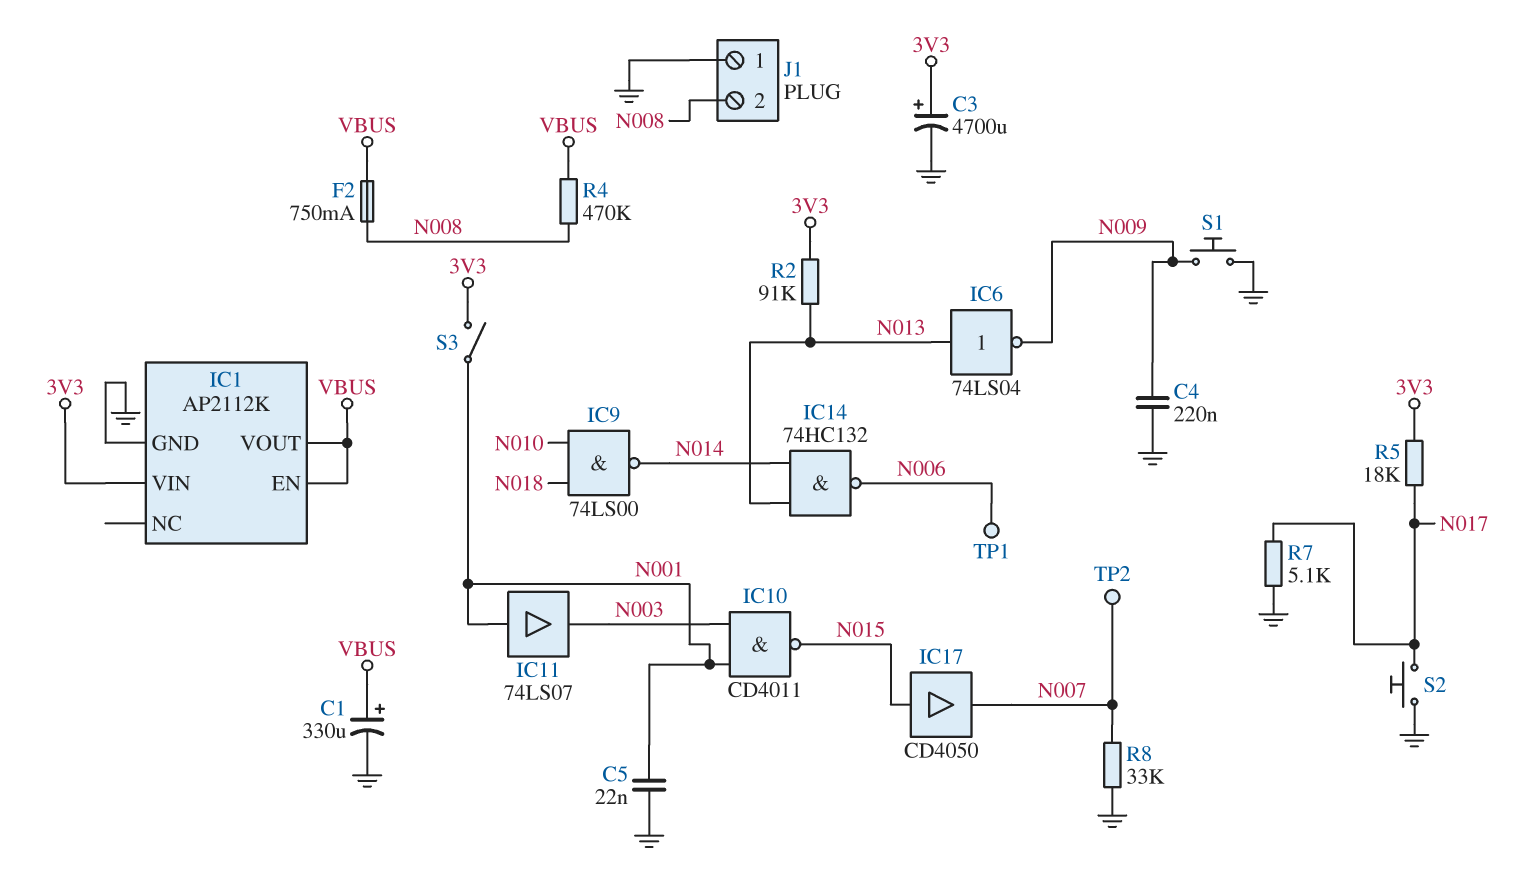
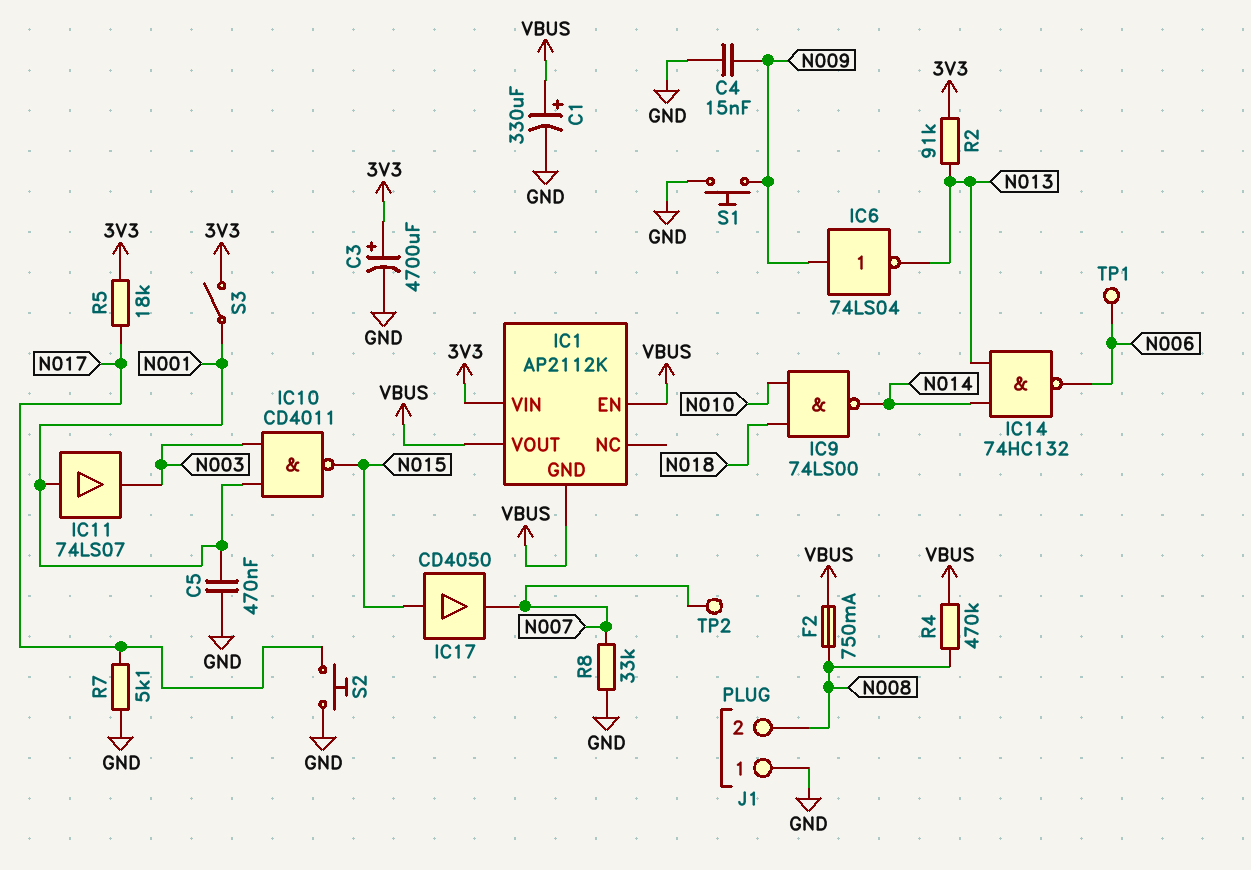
C4: 220nF (GND, N009) -> 15nF (GND, N009)
C5: 22nF (GND, N001) -> 470nF (GND, N001)
IC1 pin GND: GND -> VBUS
IC6: NOT 74LS04 (in N013, out N009) -> NOT 74LS04 (in N009, out N013)

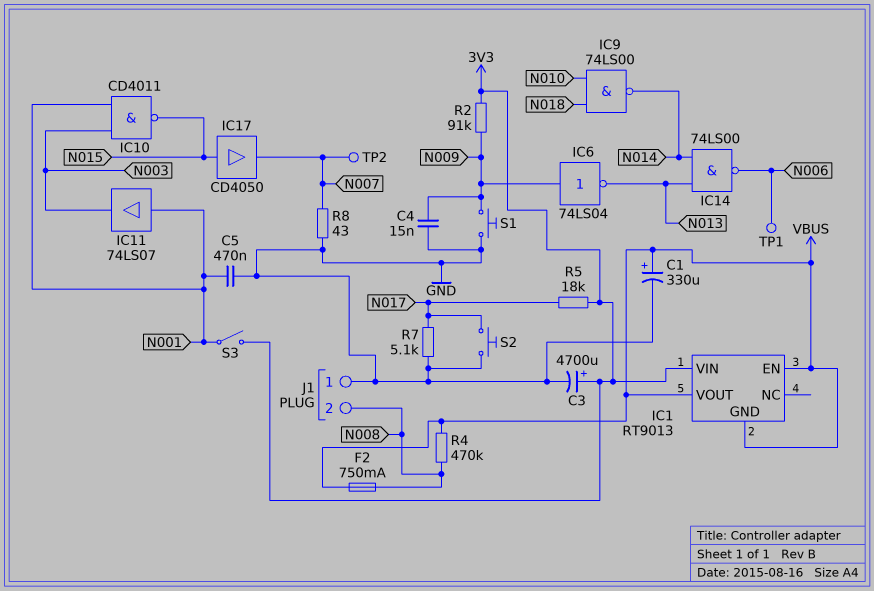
IC1: AP2112K -> RT9013
IC14: NAND 74HC132 (in N013, in N014, out N006) -> NAND 74LS00 (in N013, in N014, out N006)
R2: 91k (3V3, N013) -> 91k (3V3, N009)
R8: 33k (GND, N007) -> 43 (GND, N007)

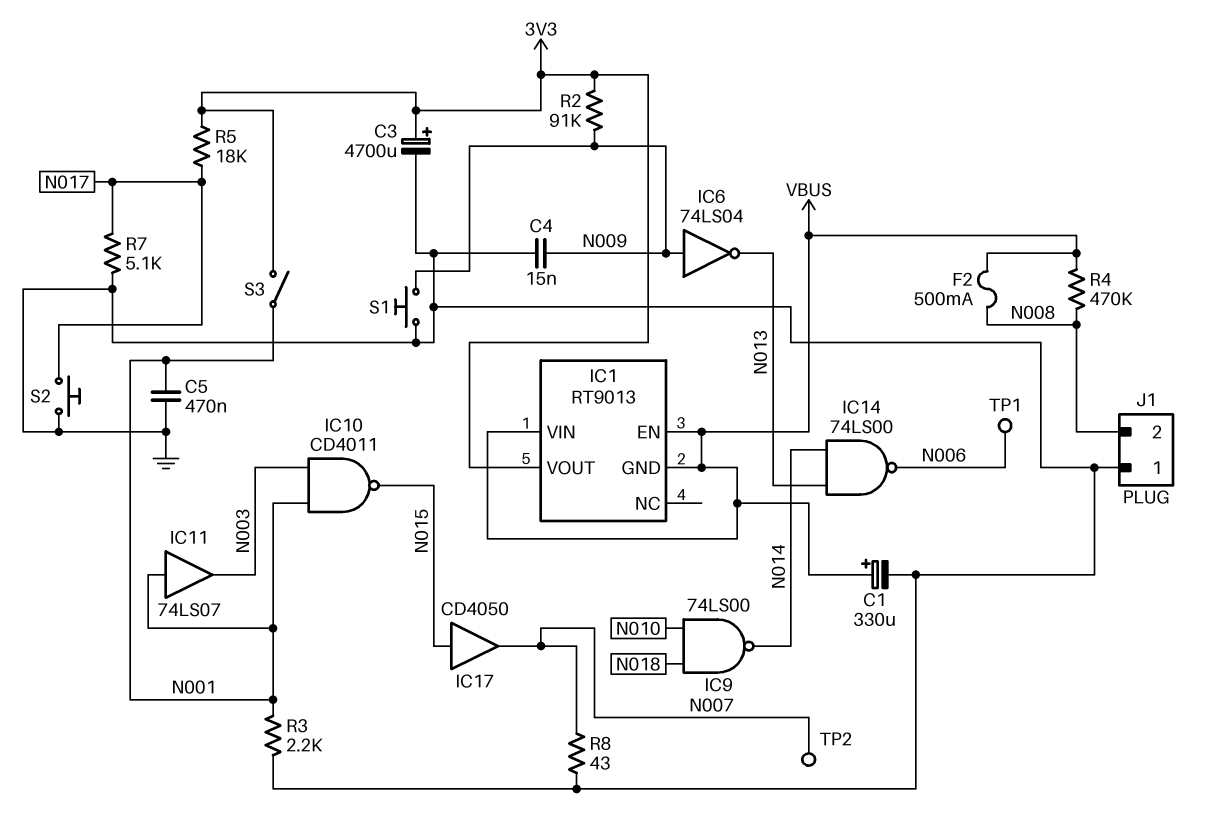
F2: 750mA (N008, VBUS) -> 500mA (N008, VBUS)
IC1 pin VIN: 3V3 -> VBUS
IC1 pin VOUT: VBUS -> 3V3
R3: none -> 2.2k (GND, N001)

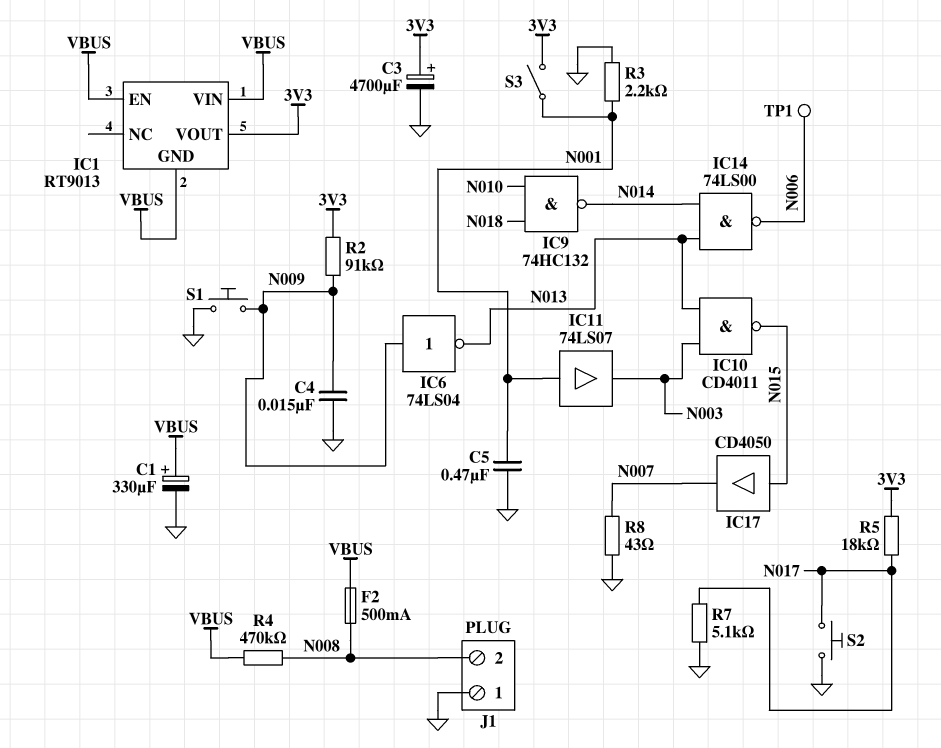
IC9: NAND 74LS00 (in N010, in N018, out N014) -> NAND 74HC132 (in N010, in N018, out N014)
IC10: NAND CD4011 (in N001, in N003, out N015) -> NAND CD4011 (in N003, in N013, out N015)
TP2: test point (N007) -> none

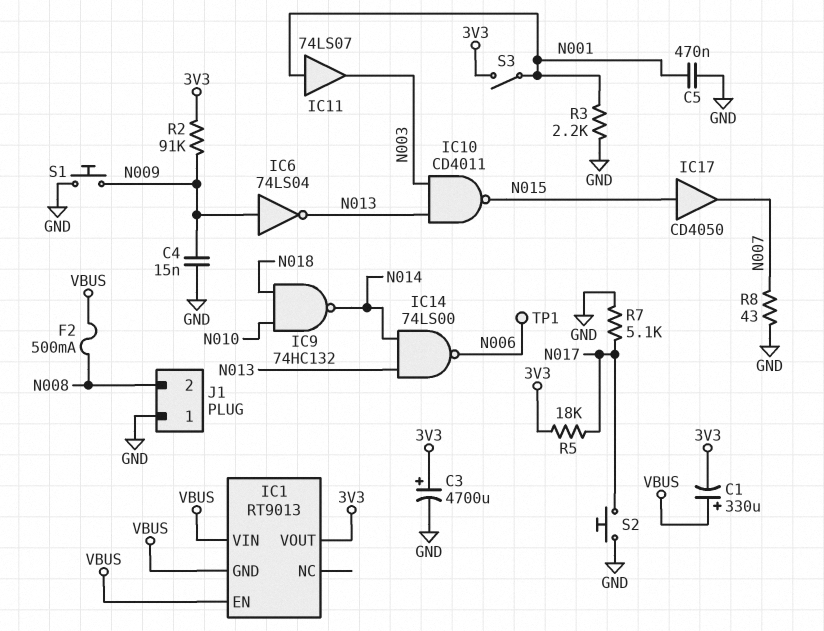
C1: 330uF (plus VBUS, minus GND) -> 330uF (plus VBUS, minus 3V3)
R4: 470k (N008, VBUS) -> none

